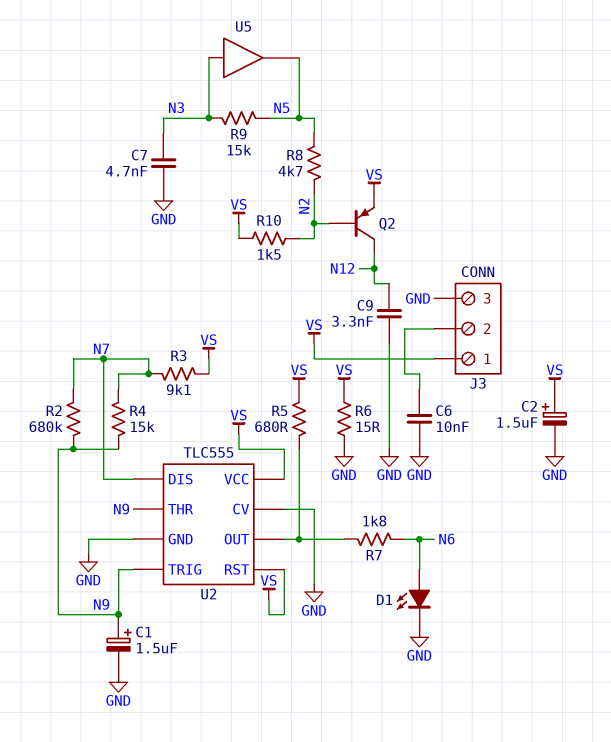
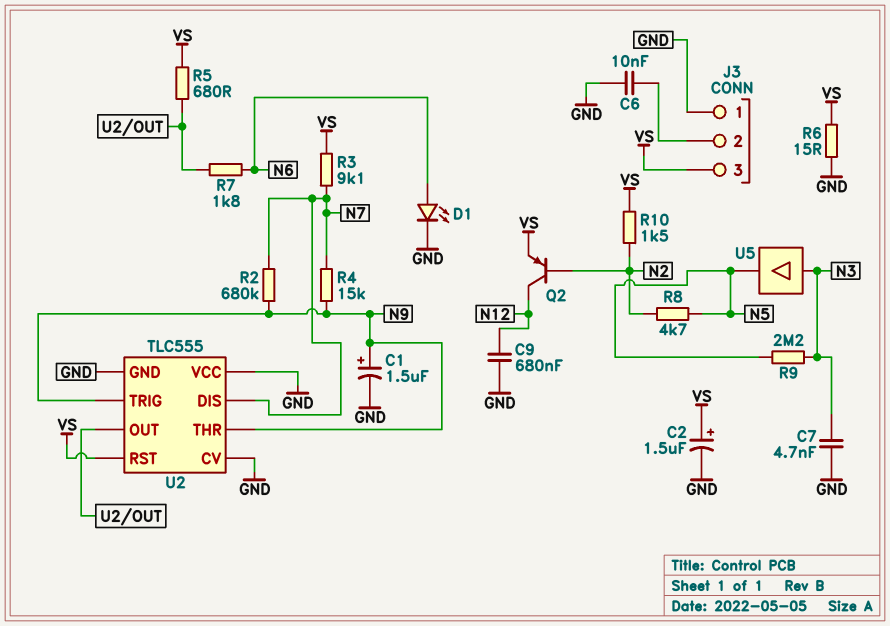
C9: 3.3nF (GND, N12) -> 680nF (GND, N12)
J3 pin 1: VS -> GND
J3 pin 3: GND -> VS
R9: 15k (N3, N5) -> 2.2M (N3, N5)
U2 pin VCC: VS -> GND

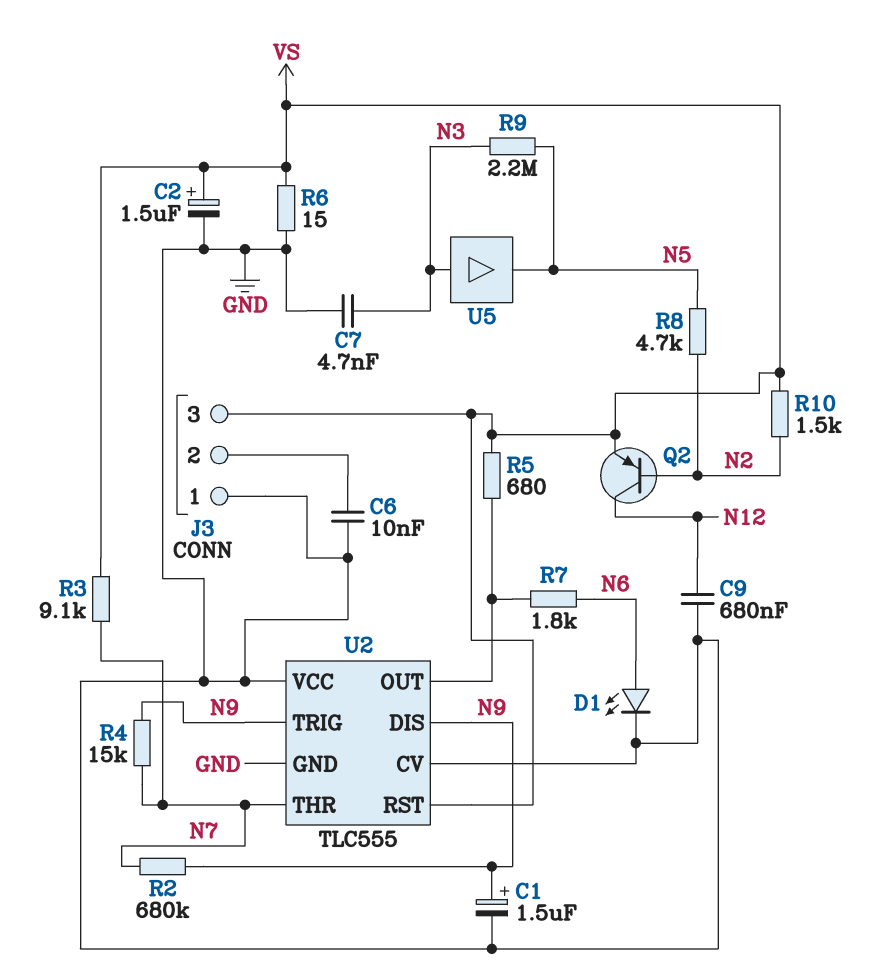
U2 pin DIS: N7 -> N9
U2 pin THR: N9 -> N7

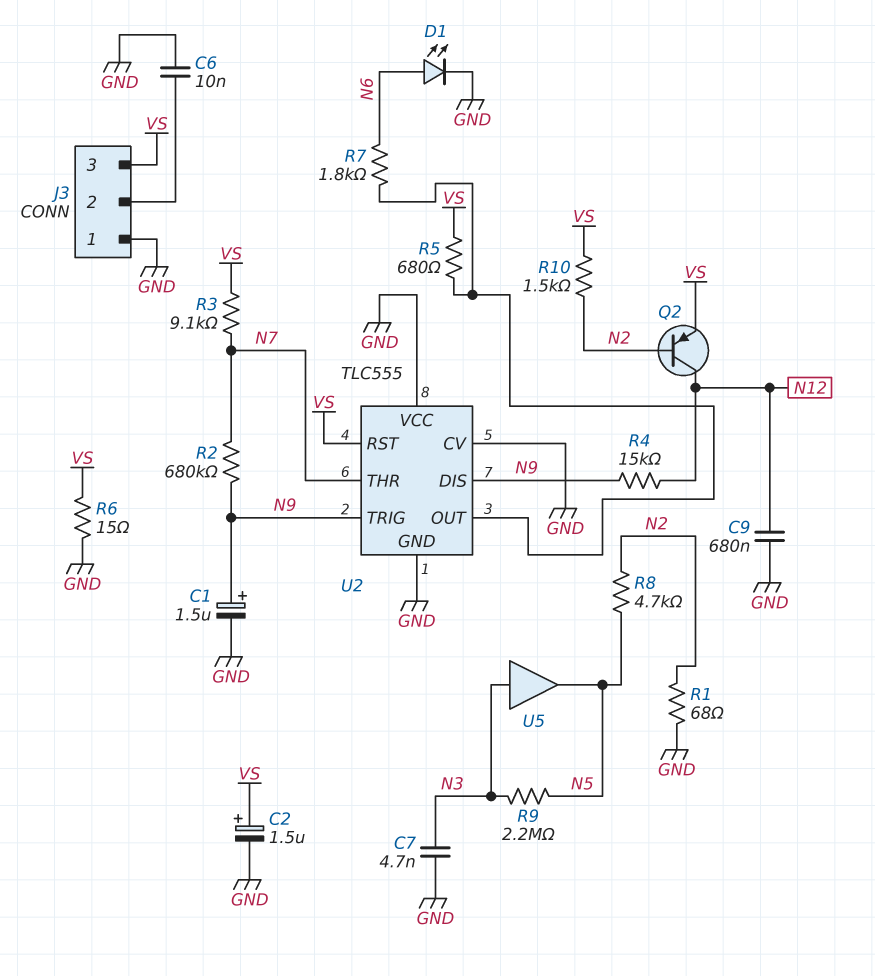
R1: none -> 68 (GND, N2)
R4: 15k (N7, N9) -> 15k (N9, N12)

